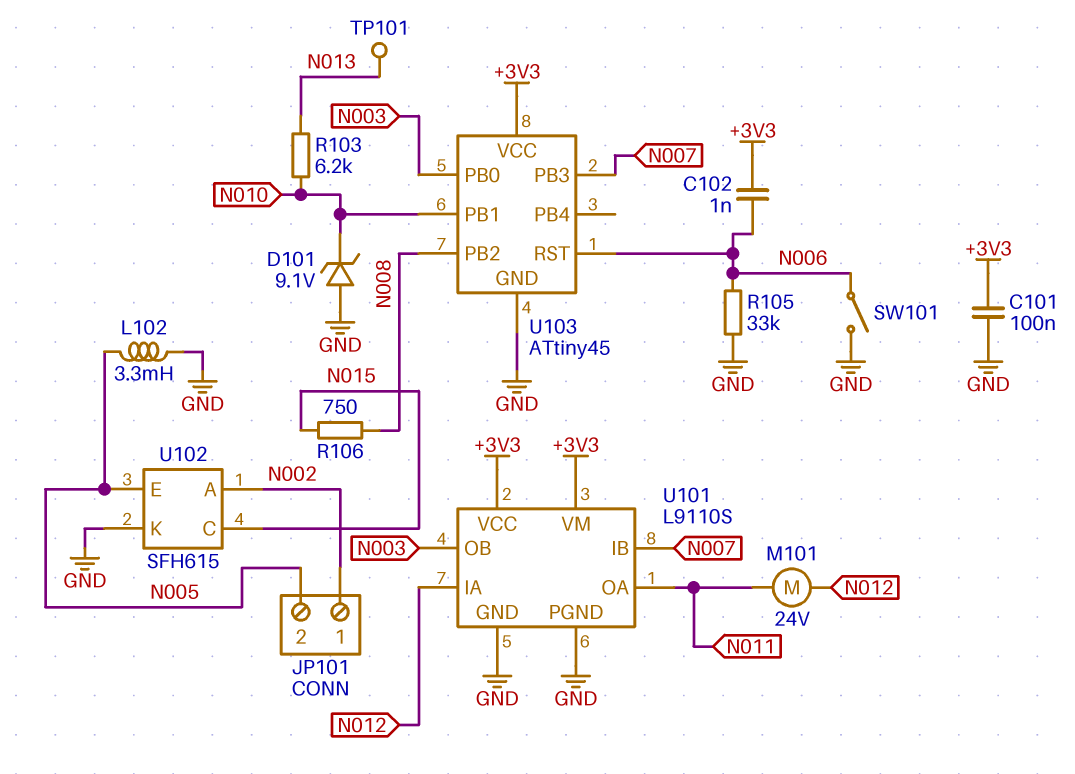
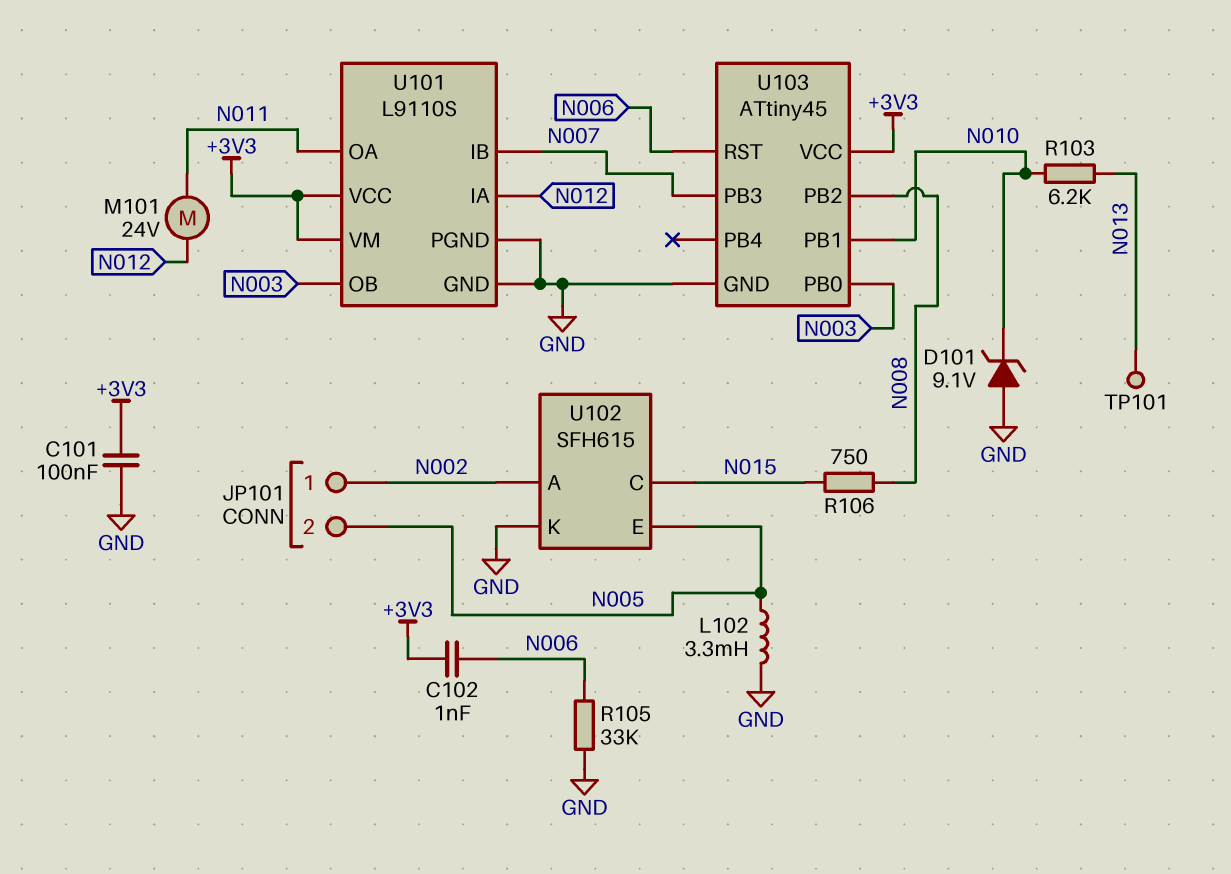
SW101: switch (GND, N006) -> none

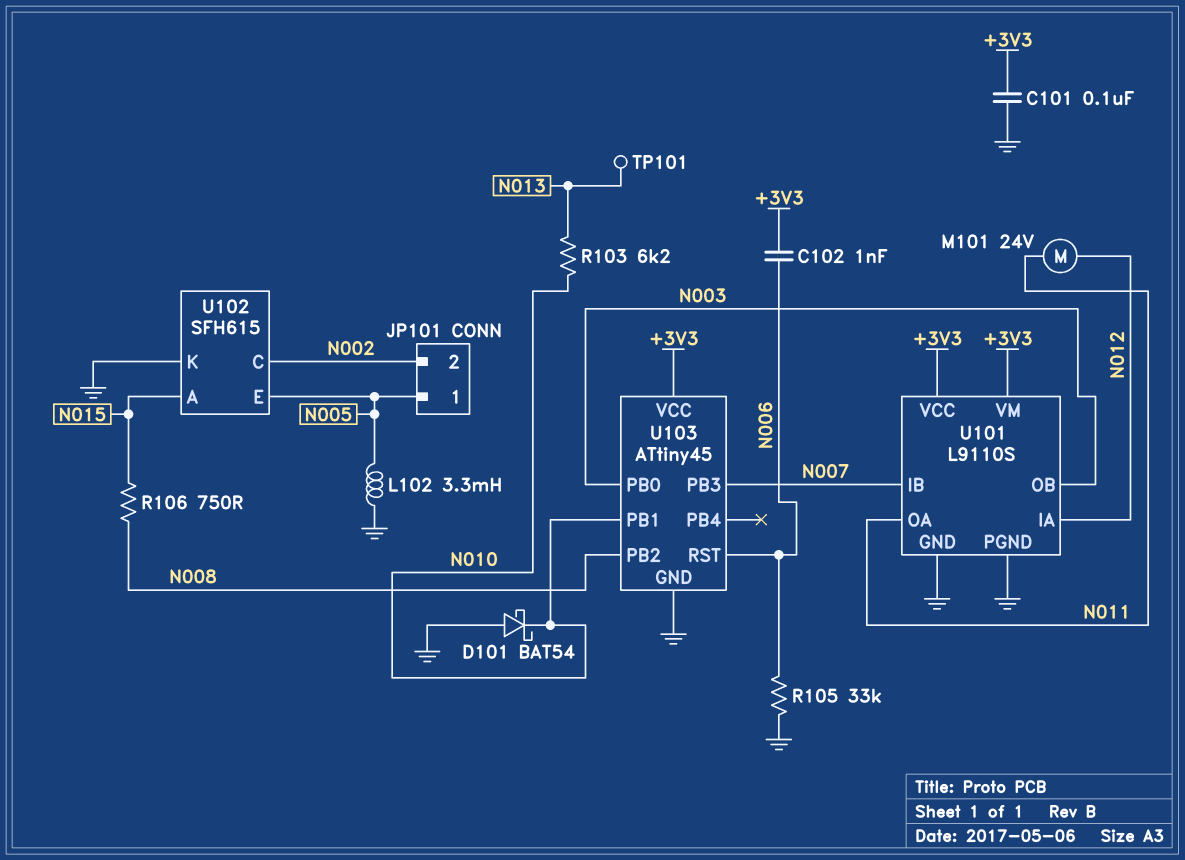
D101: zener 9.1V (A GND, K N010) -> schottky BAT54 (A GND, K N010)
JP101 pin 1: N002 -> N005
JP101 pin 2: N005 -> N002
U102 pin A: N002 -> N015
U102 pin C: N015 -> N002

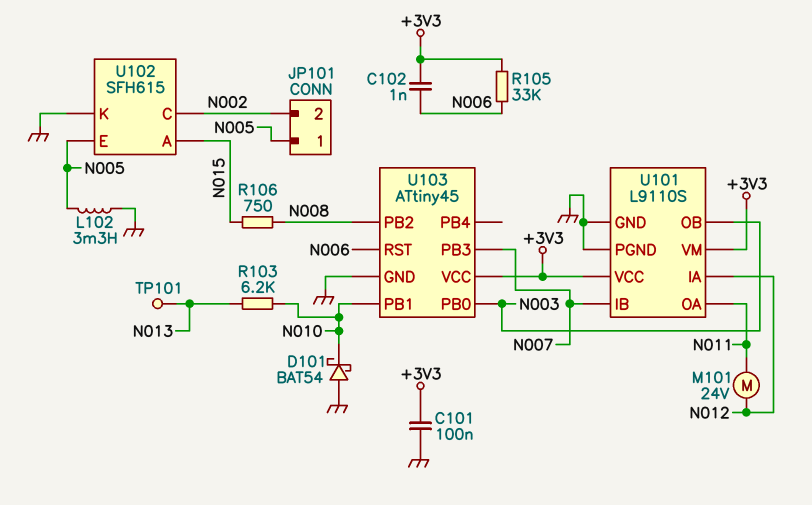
R105: 33k (GND, N006) -> 33k (+3V3, N006)

